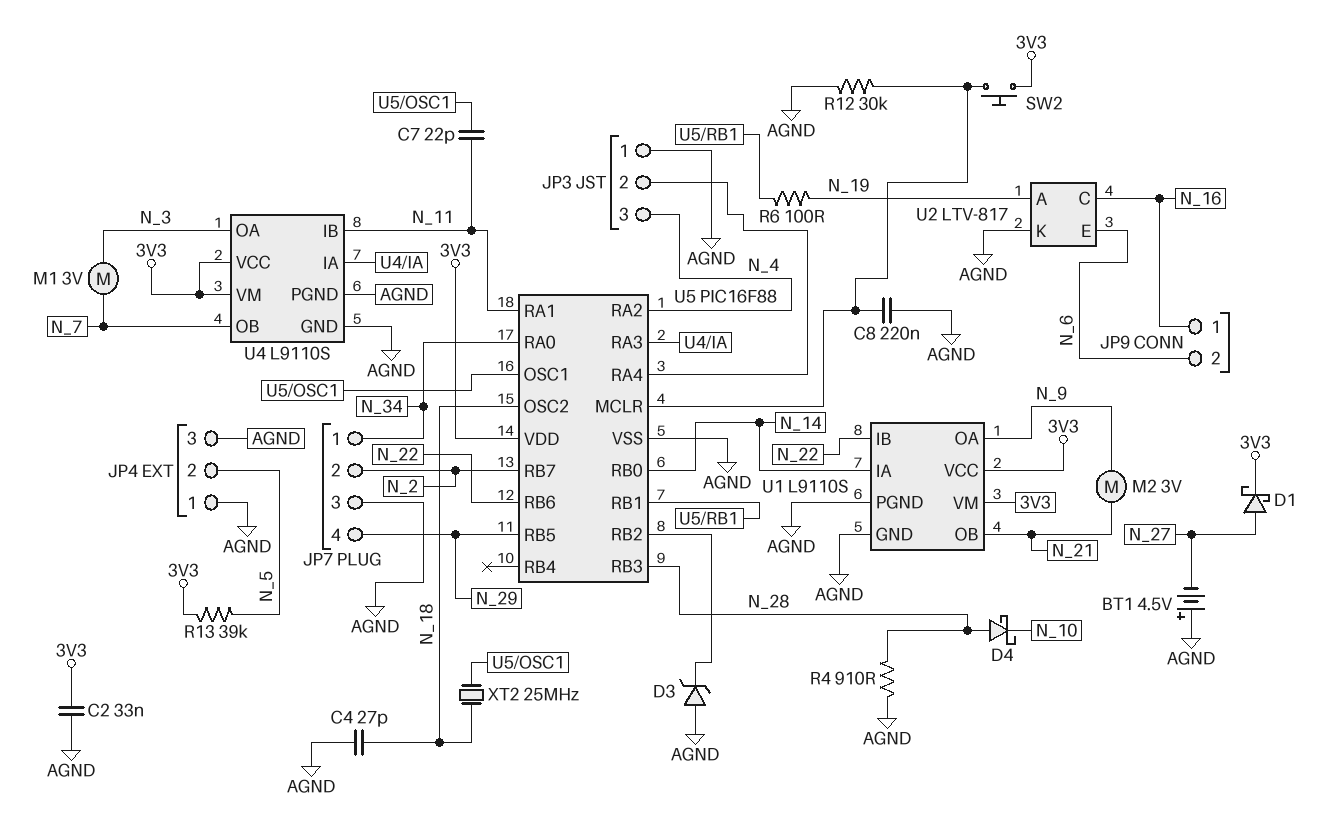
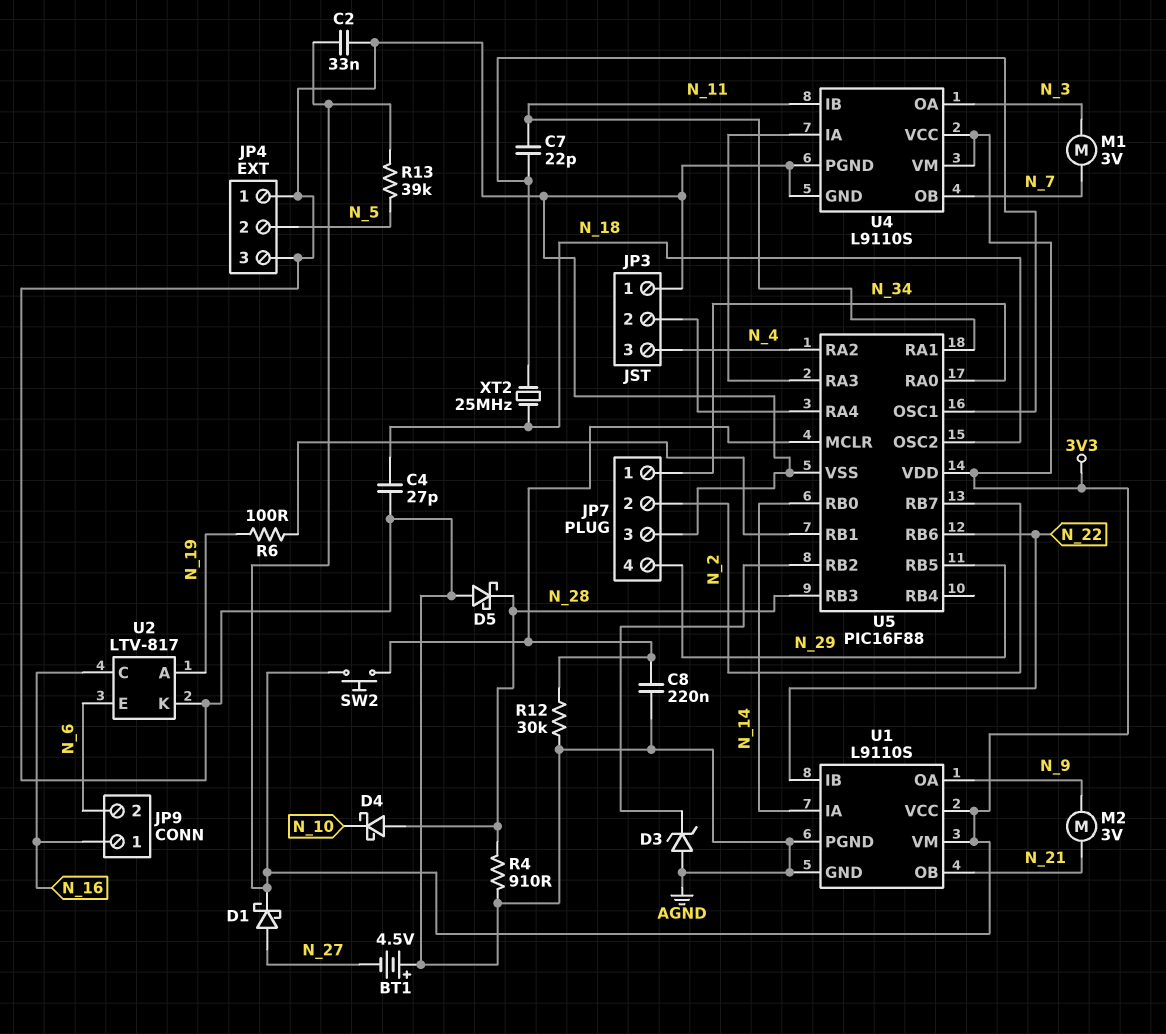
D5: none -> schottky (A AGND, K N_28)

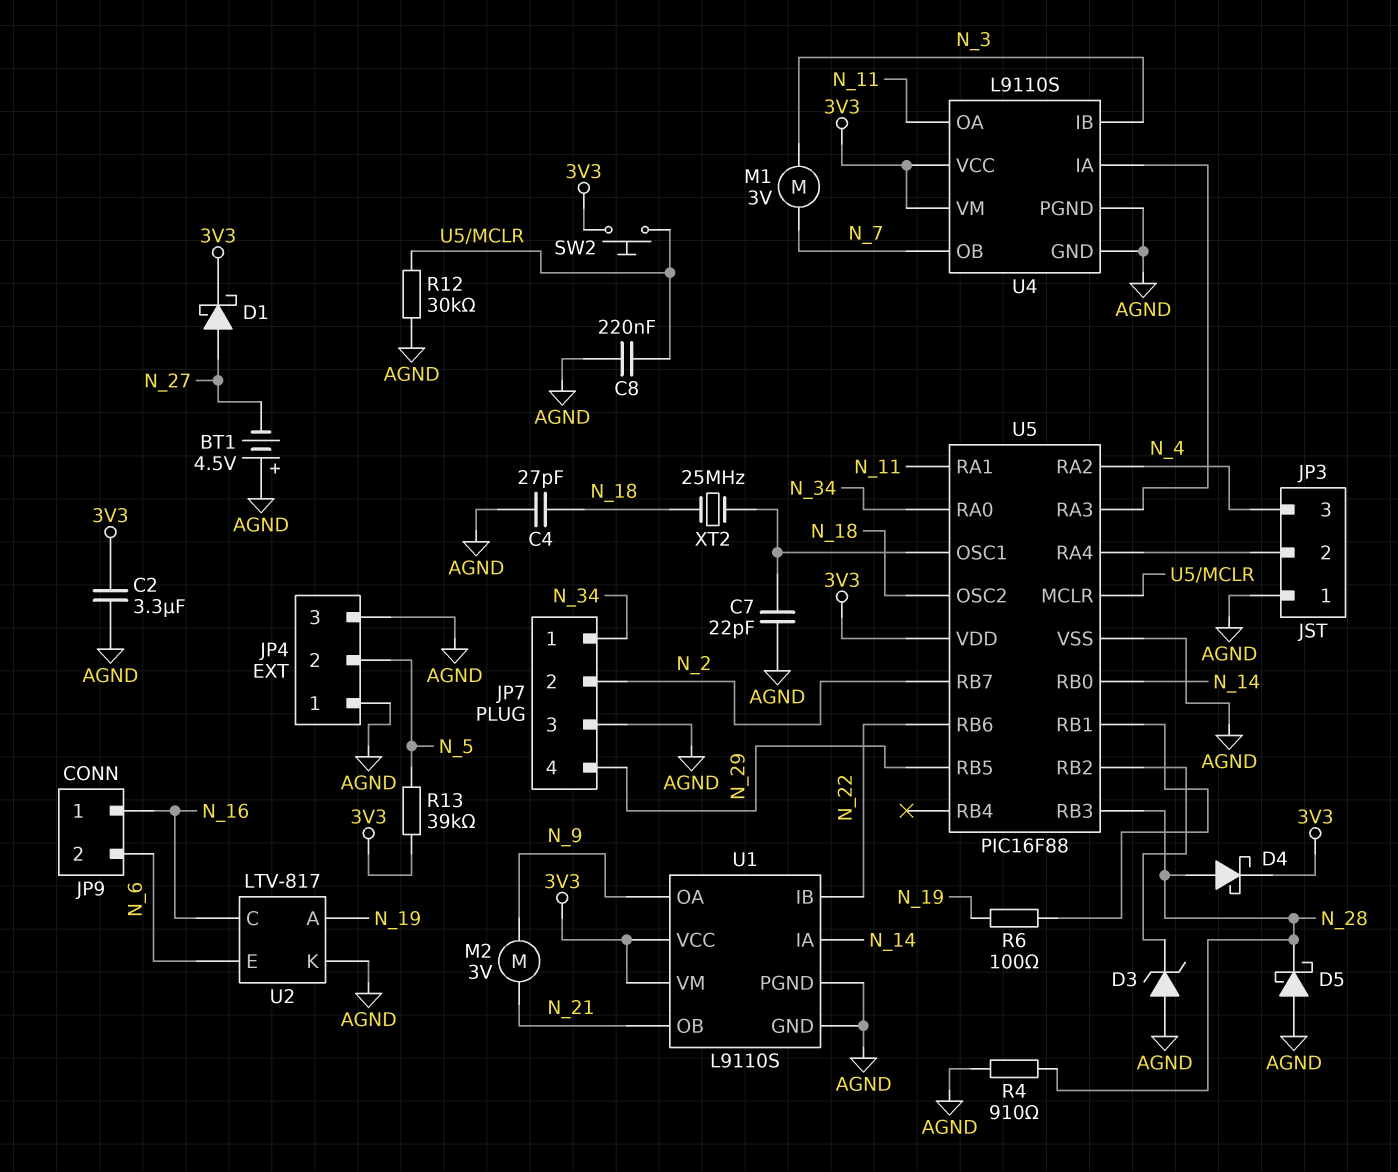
C2: 33nF (3V3, AGND) -> 3.3uF (3V3, AGND)
C7: 22pF (N_11, U5/OSC1) -> 22pF (AGND, U5/OSC1)
D4: schottky (A N_28, K N_10) -> schottky (A N_28, K 3V3)
U4 pin IB: N_11 -> N_3
U4 pin OA: N_3 -> N_11

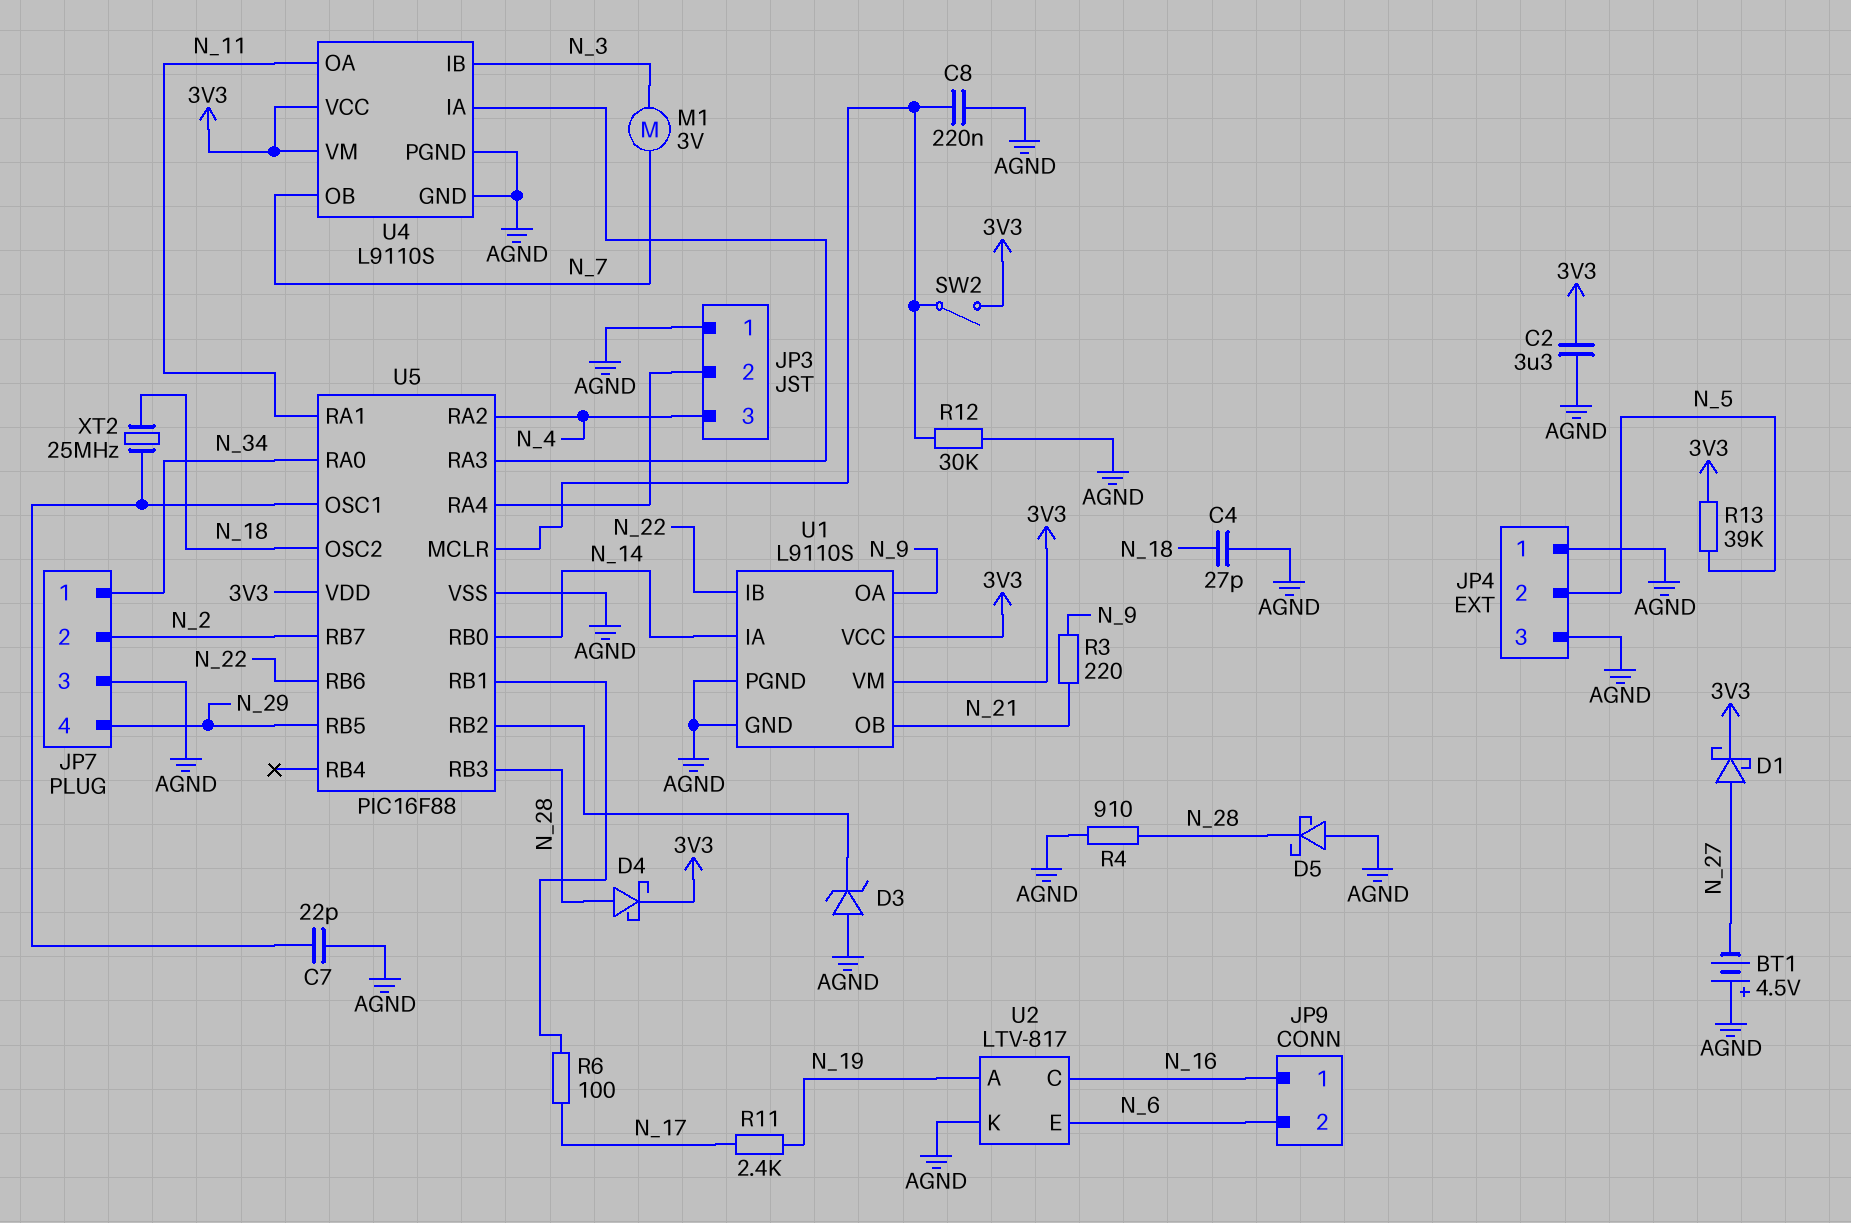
M2: motor 3V (N_9, N_21) -> none
R3: none -> 220 (N_9, N_21)
R6: 100 (N_19, U5/RB1) -> 100 (N_17, U5/RB1)
R11: none -> 2.4k (N_17, N_19)
SW2: button (3V3, U5/MCLR) -> switch (3V3, U5/MCLR)

